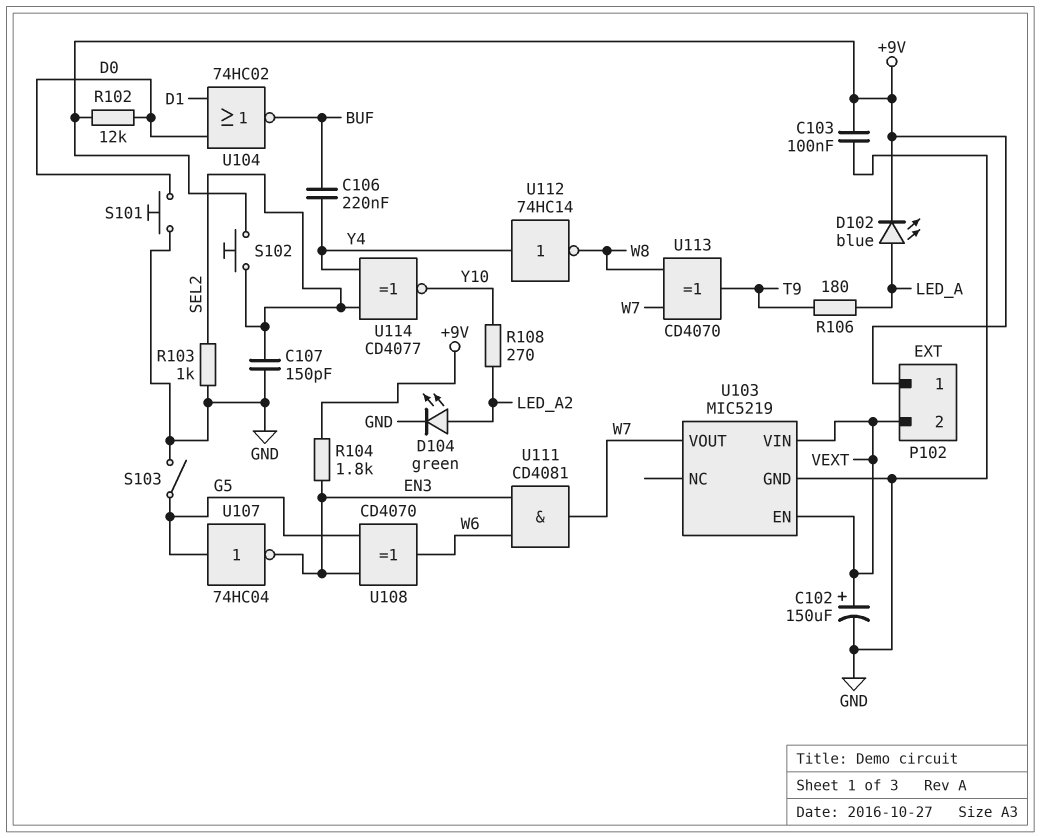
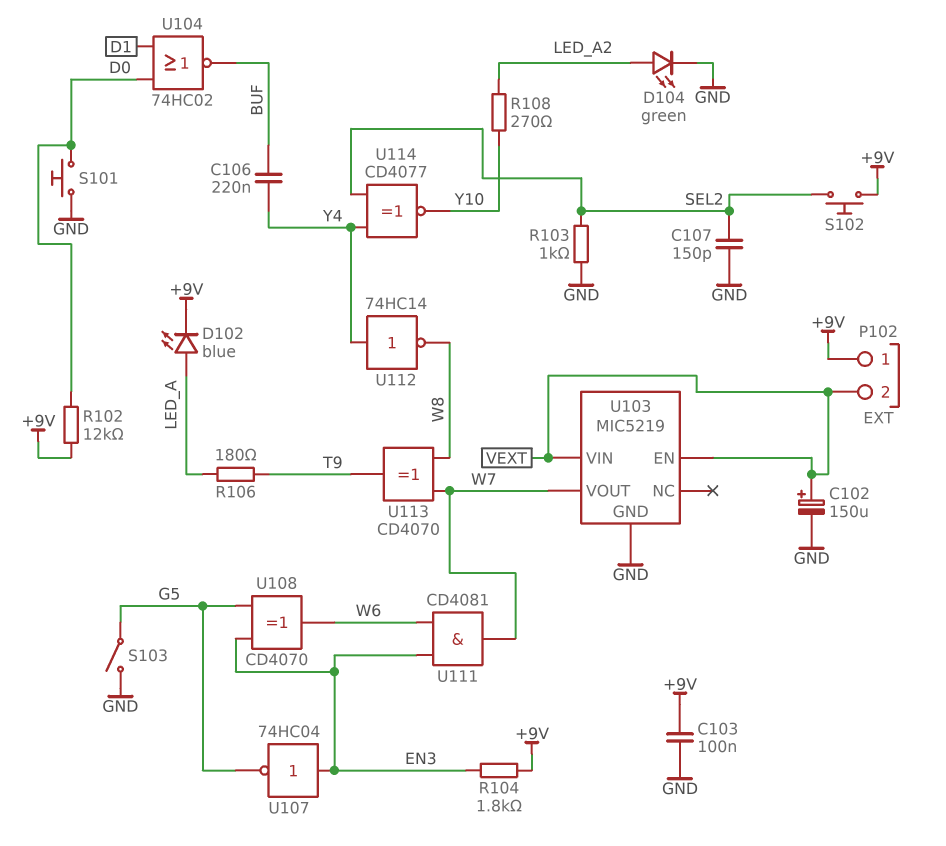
U107: NOT 74HC04 (in G5, out EN3) -> NOT 74HC04 (in EN3, out G5)

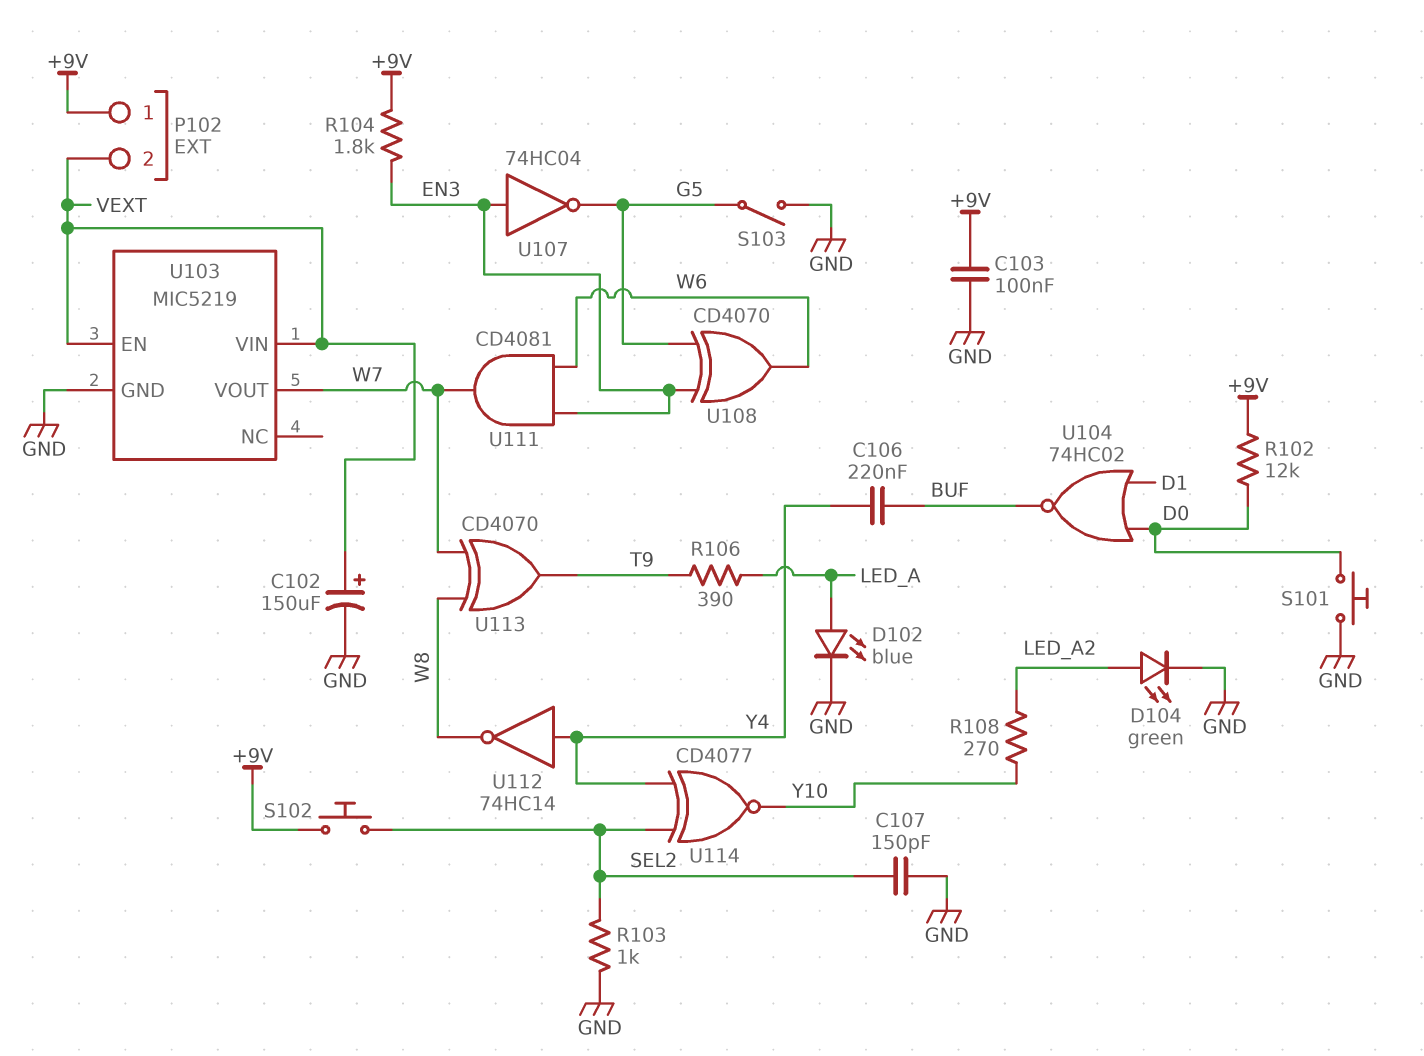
D102: LED blue (A LED_A, K +9V) -> LED blue (A LED_A, K GND)
R106: 180 (LED_A, T9) -> 390 (LED_A, T9)

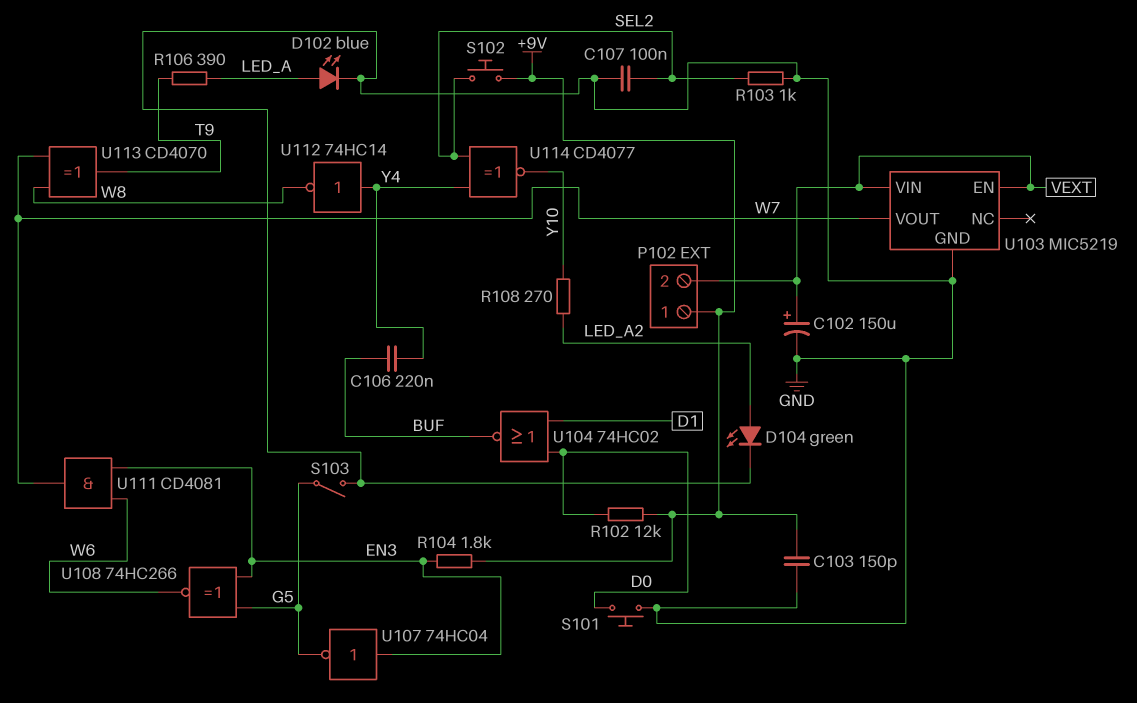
C103: 100nF (+9V, GND) -> 150pF (+9V, GND)
C107: 150pF (GND, SEL2) -> 100nF (GND, SEL2)
U108: XOR CD4070 (in EN3, in G5, out W6) -> XNOR 74HC266 (in EN3, in G5, out W6)

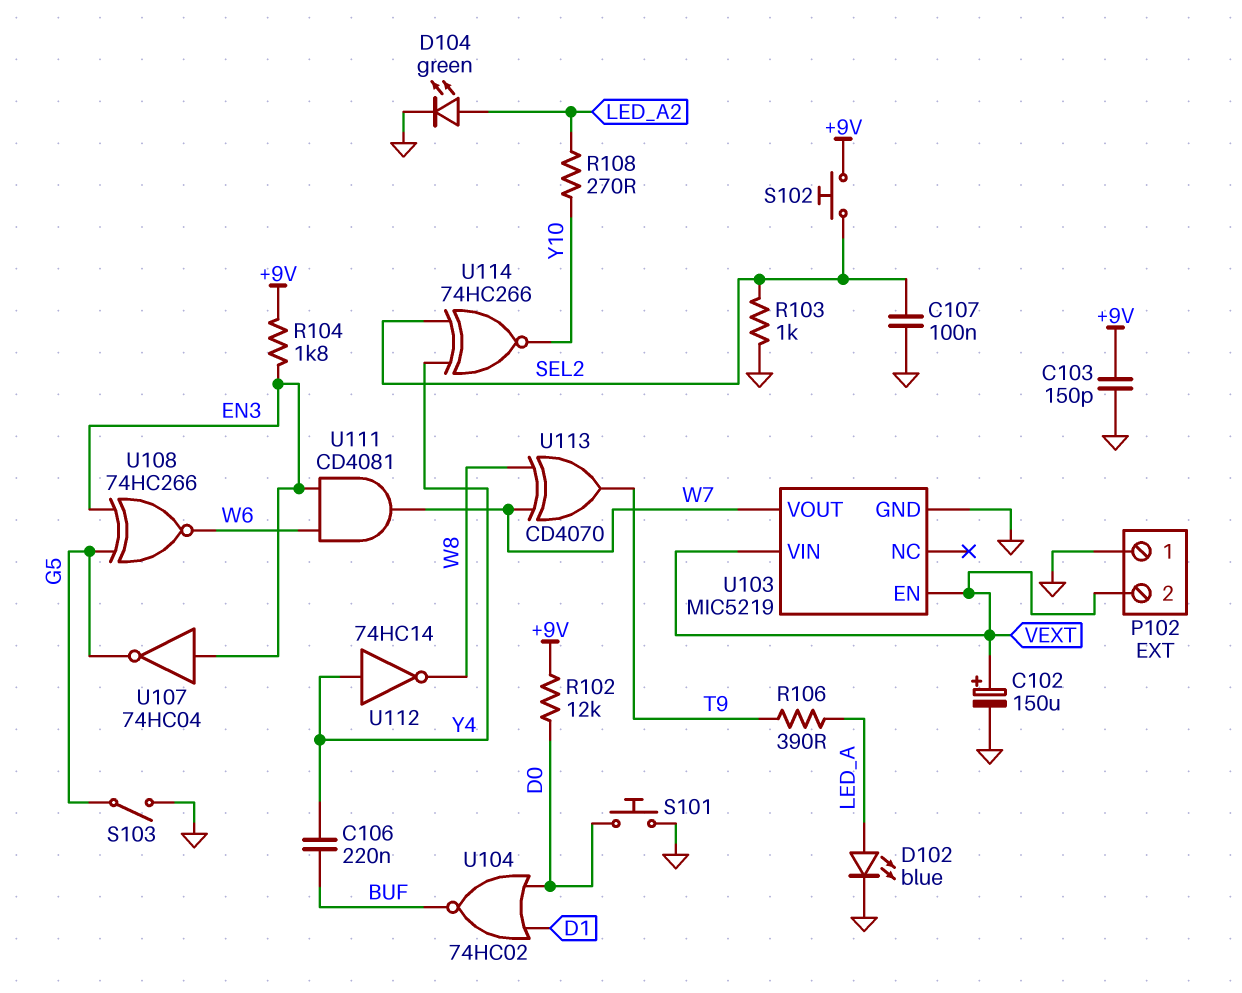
P102 pin 1: +9V -> GND
U114: XNOR CD4077 (in SEL2, in Y4, out Y10) -> XNOR 74HC266 (in SEL2, in Y4, out Y10)

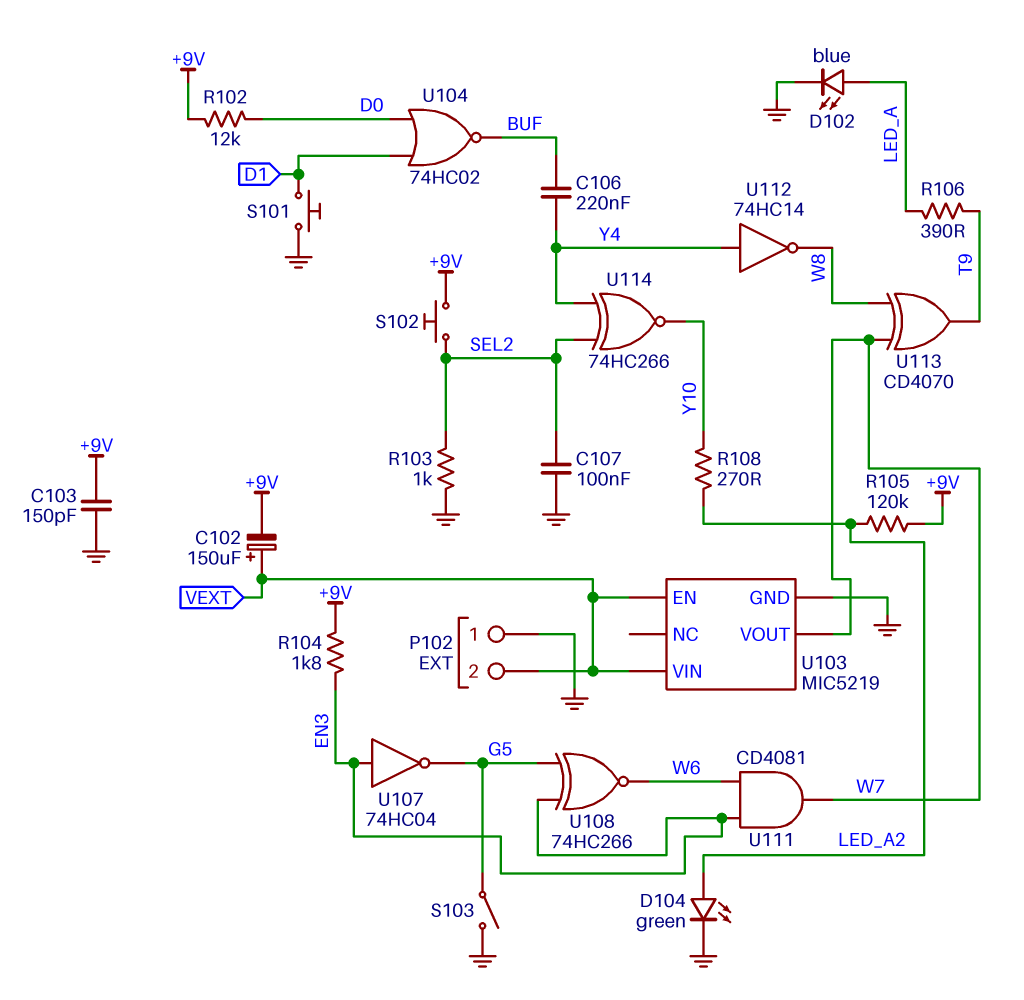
C102: 150uF (plus VEXT, minus GND) -> 150uF (plus VEXT, minus +9V)
R105: none -> 120k (+9V, LED_A2)
S101: button (D0, GND) -> button (D1, GND)

